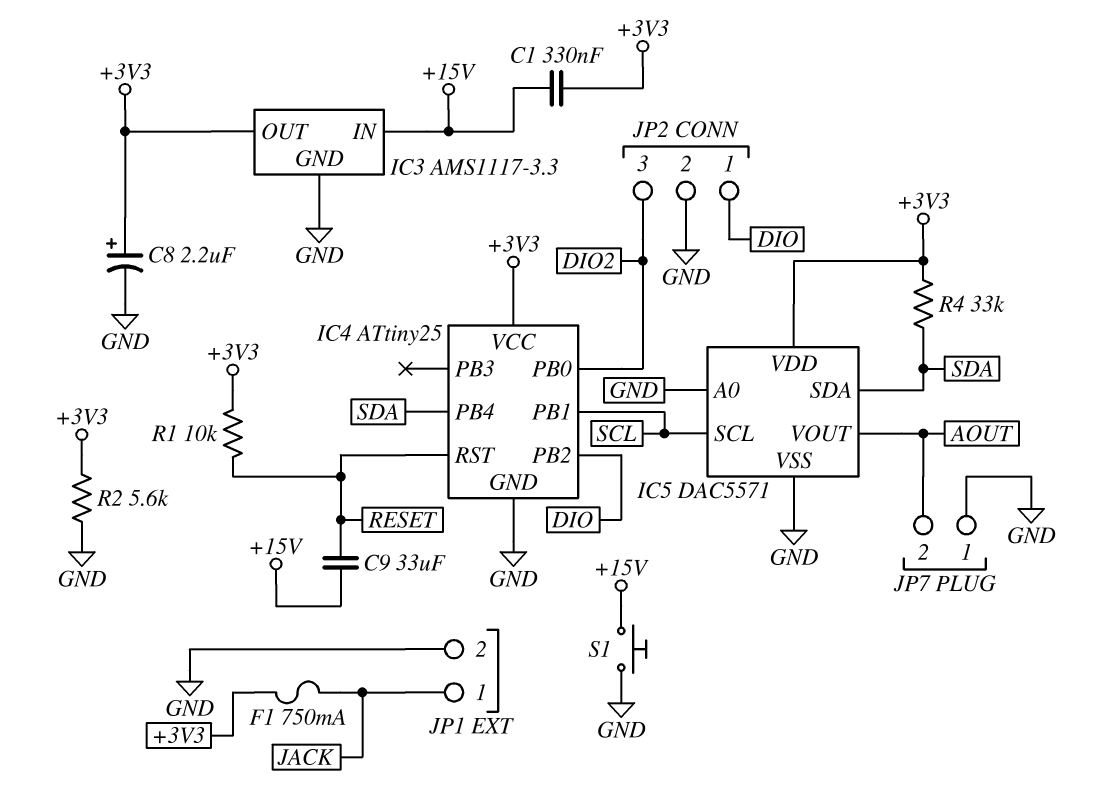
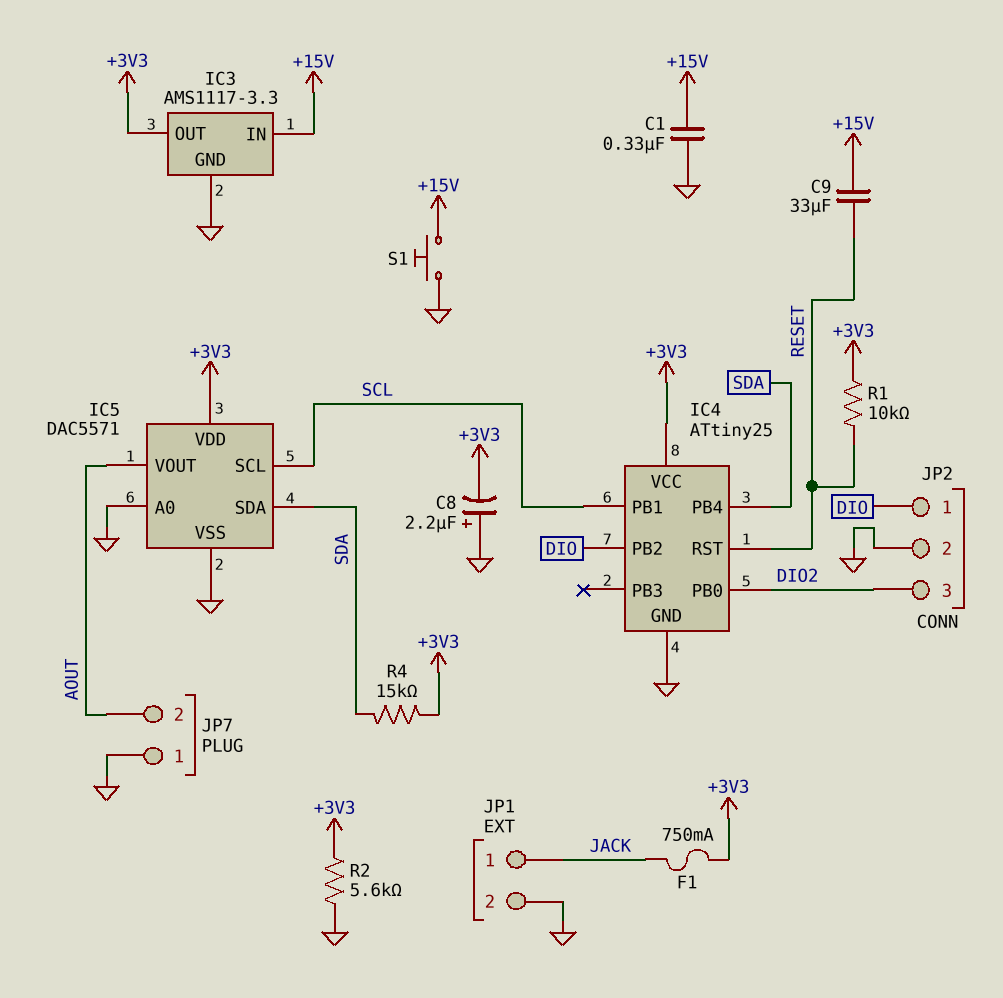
C1: 330nF (+3V3, +15V) -> 330nF (+15V, GND)
C8: 2.2uF (plus +3V3, minus GND) -> 2.2uF (plus GND, minus +3V3)
R4: 33k (+3V3, SDA) -> 15k (+3V3, SDA)

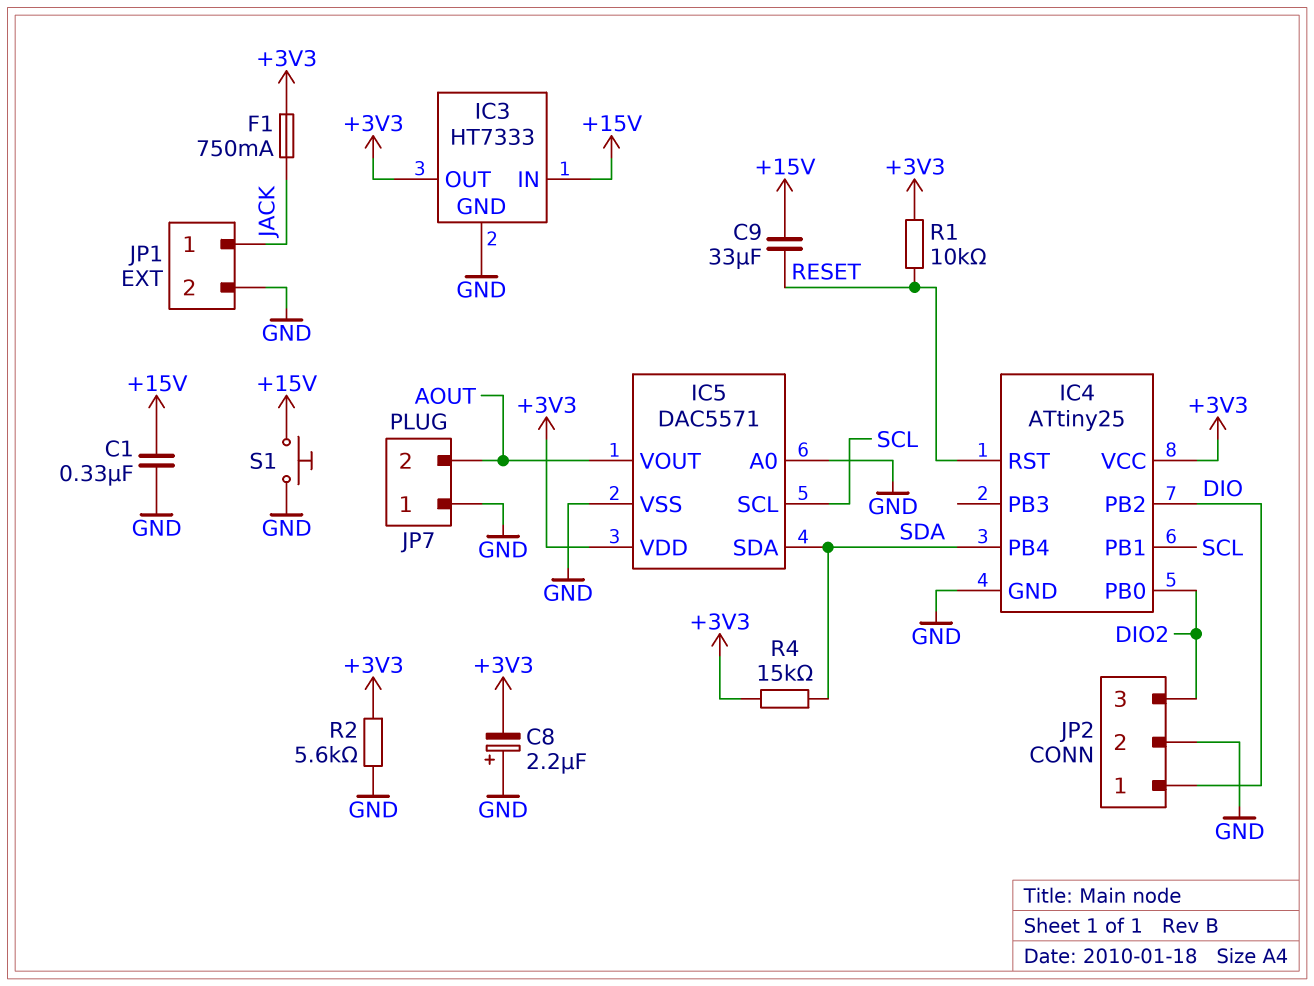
IC3: AMS1117-3.3 -> HT7333

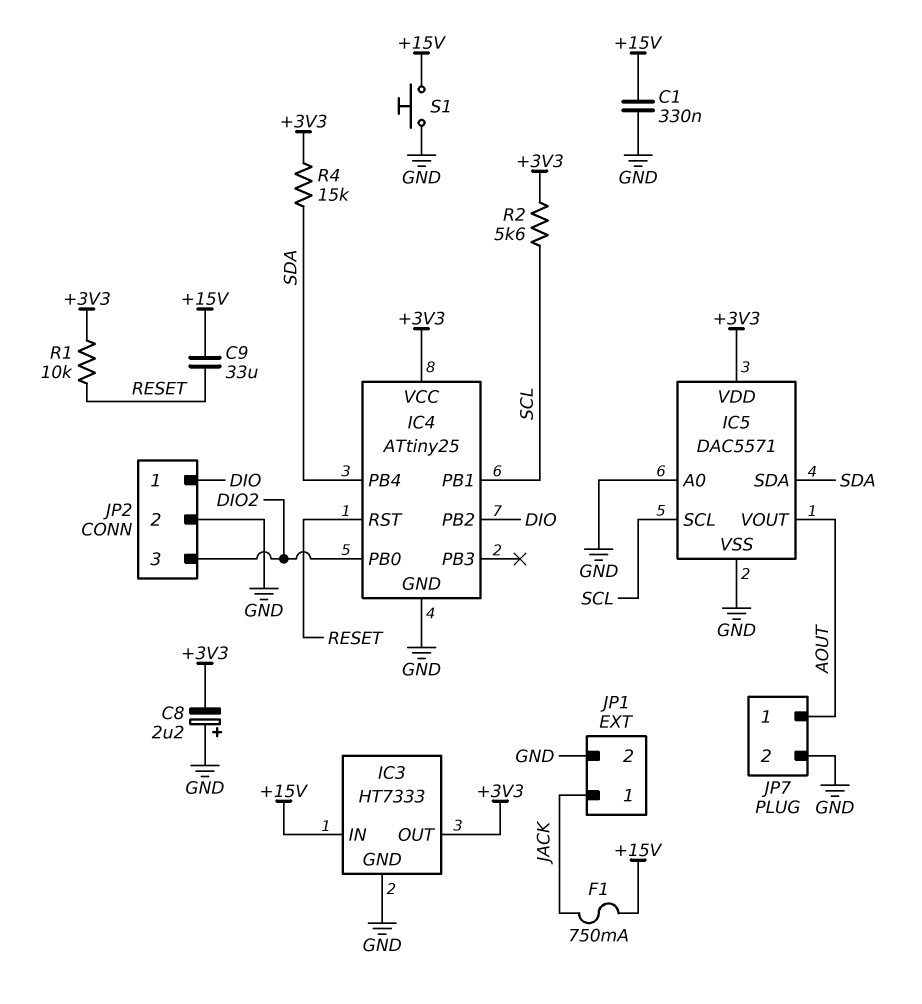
F1: 750mA (+3V3, JACK) -> 750mA (+15V, JACK)
JP7 pin 1: GND -> AOUT
JP7 pin 2: AOUT -> GND
R2: 5.6k (+3V3, GND) -> 5.6k (+3V3, SCL)

